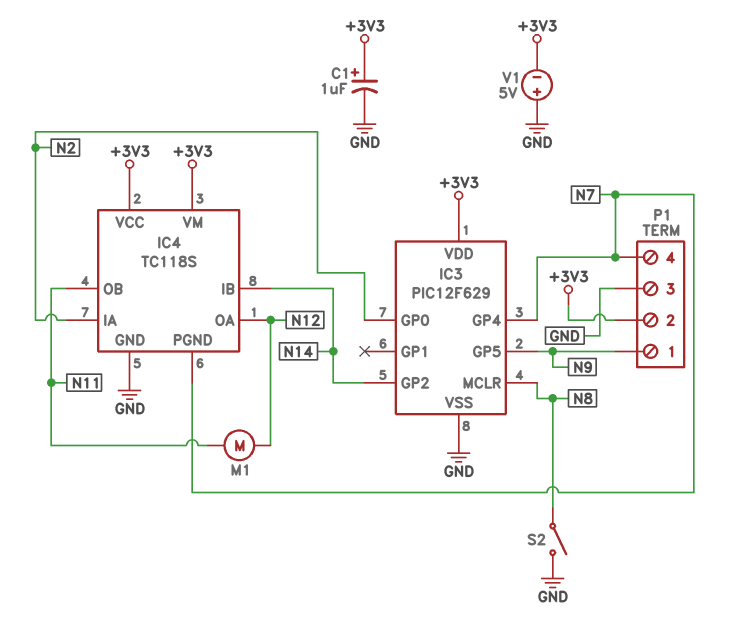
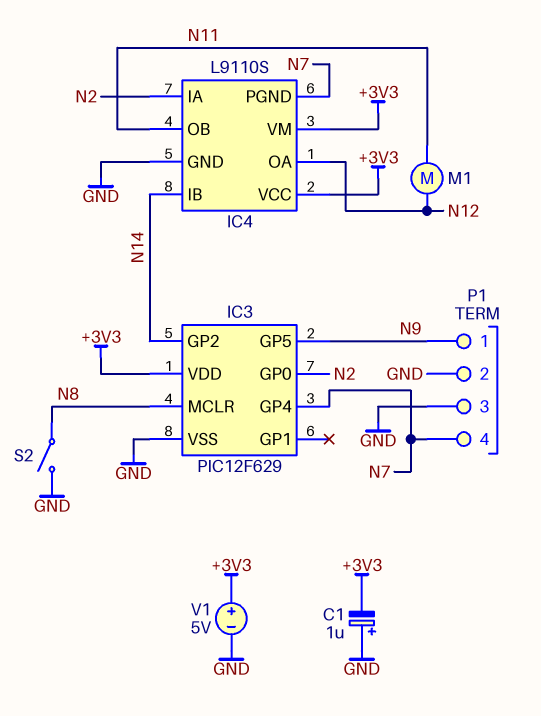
C1: 1uF (plus +3V3, minus GND) -> 1uF (plus GND, minus +3V3)
IC4: TC118S -> L9110S
P1 pin 2: +3V3 -> GND
V1: 5V (plus GND, minus +3V3) -> 5V (plus +3V3, minus GND)

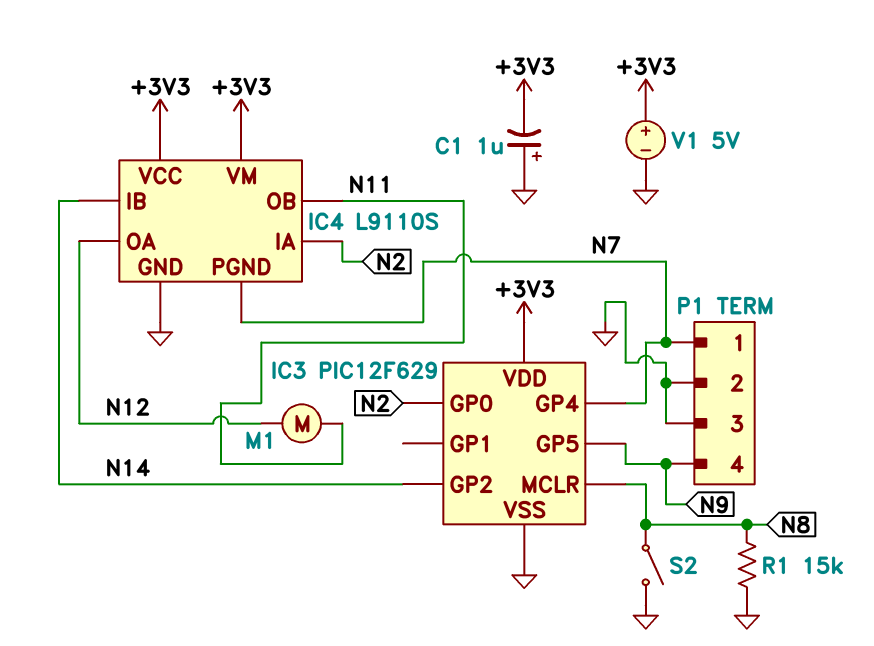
P1 pin 1: N9 -> N7
P1 pin 4: N7 -> N9
R1: none -> 15k (GND, N8)

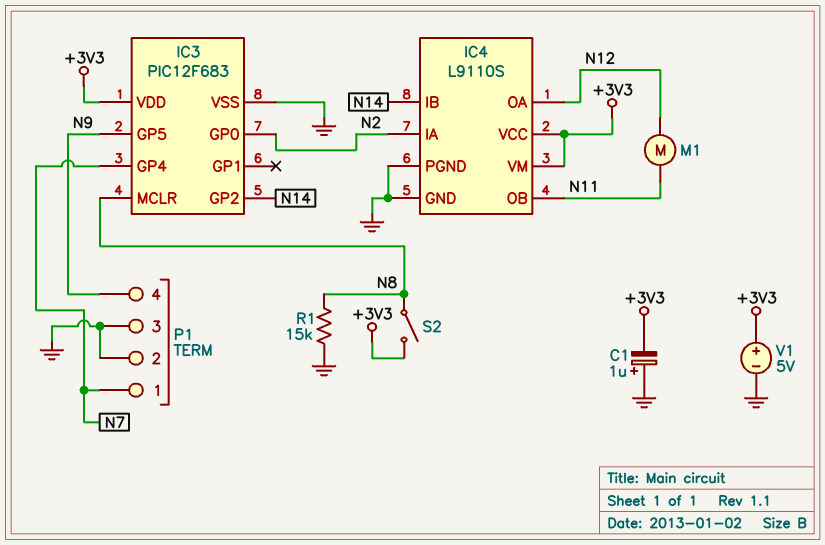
IC3: PIC12F629 -> PIC12F683
IC4 pin PGND: N7 -> GND
S2: switch (GND, N8) -> switch (+3V3, N8)

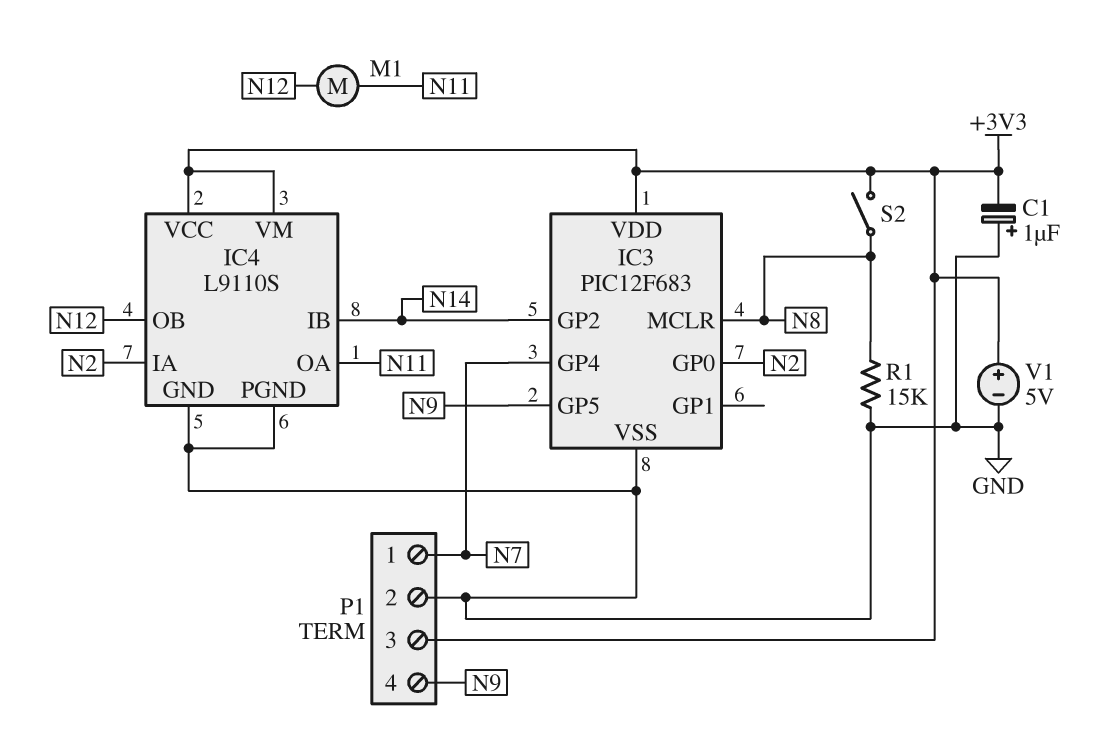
IC4 pin OA: N12 -> N11
IC4 pin OB: N11 -> N12
P1 pin 3: GND -> +3V3

